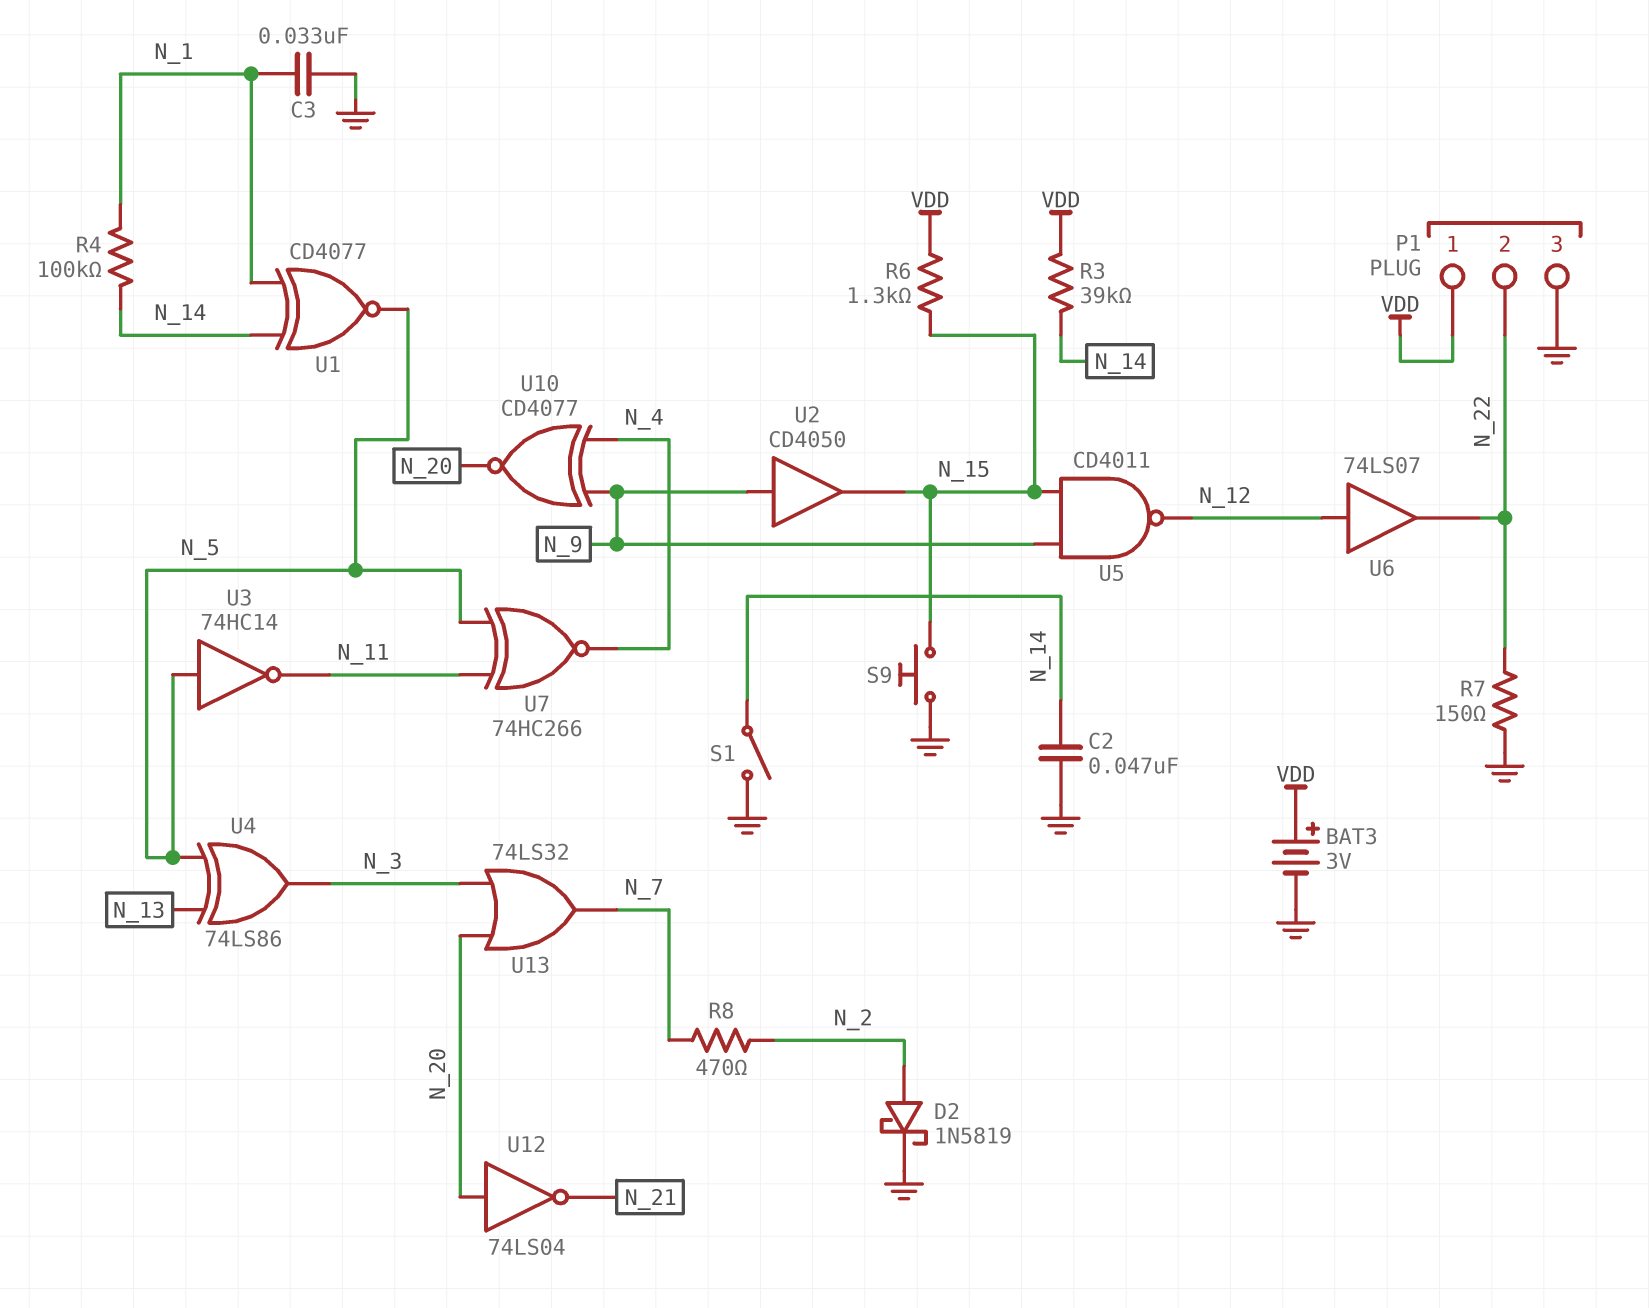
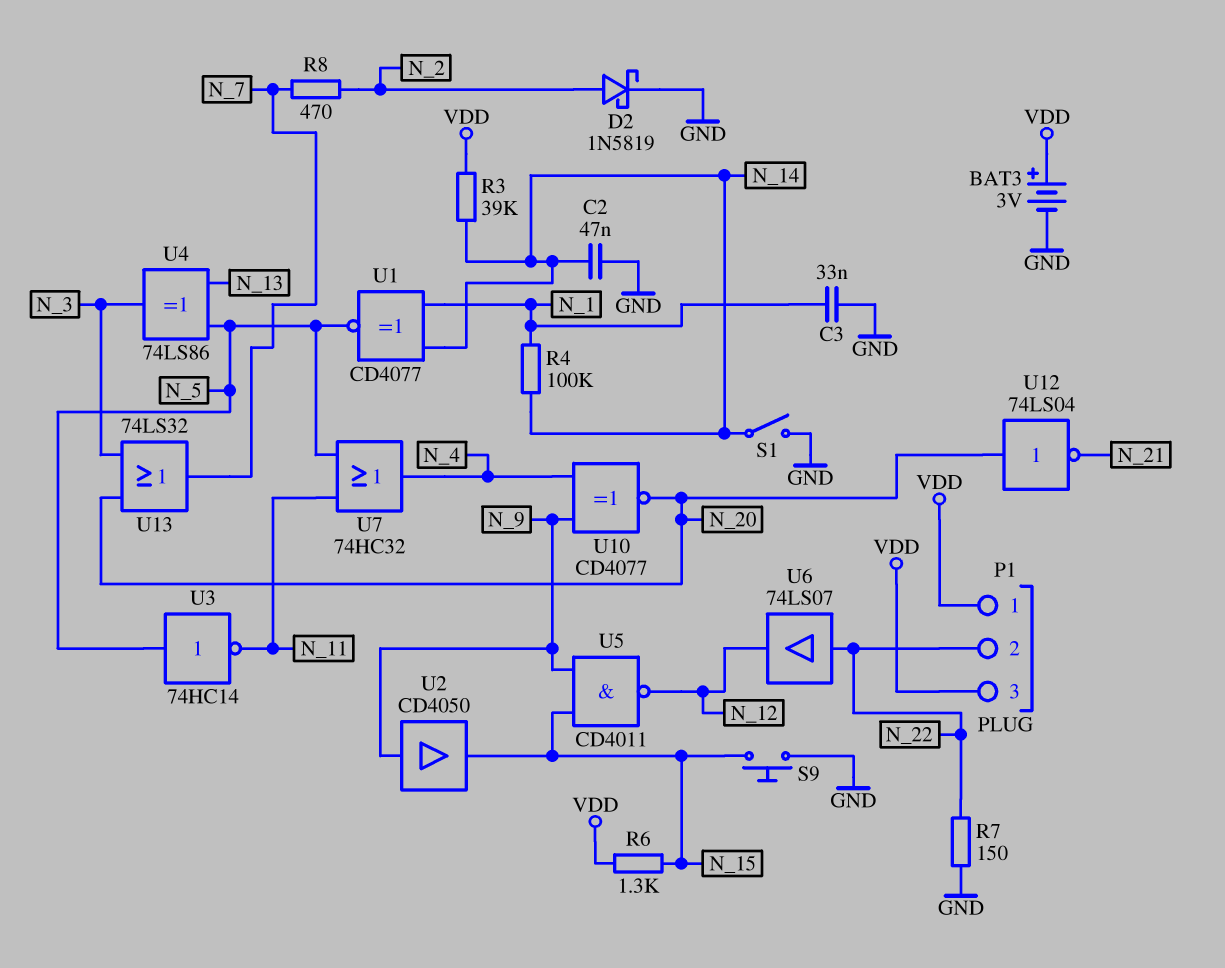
P1 pin 3: GND -> VDD
U6: buffer 74LS07 (in N_12, out N_22) -> buffer 74LS07 (in N_22, out N_12)
U7: XNOR 74HC266 (in N_5, in N_11, out N_4) -> OR 74HC32 (in N_5, in N_11, out N_4)

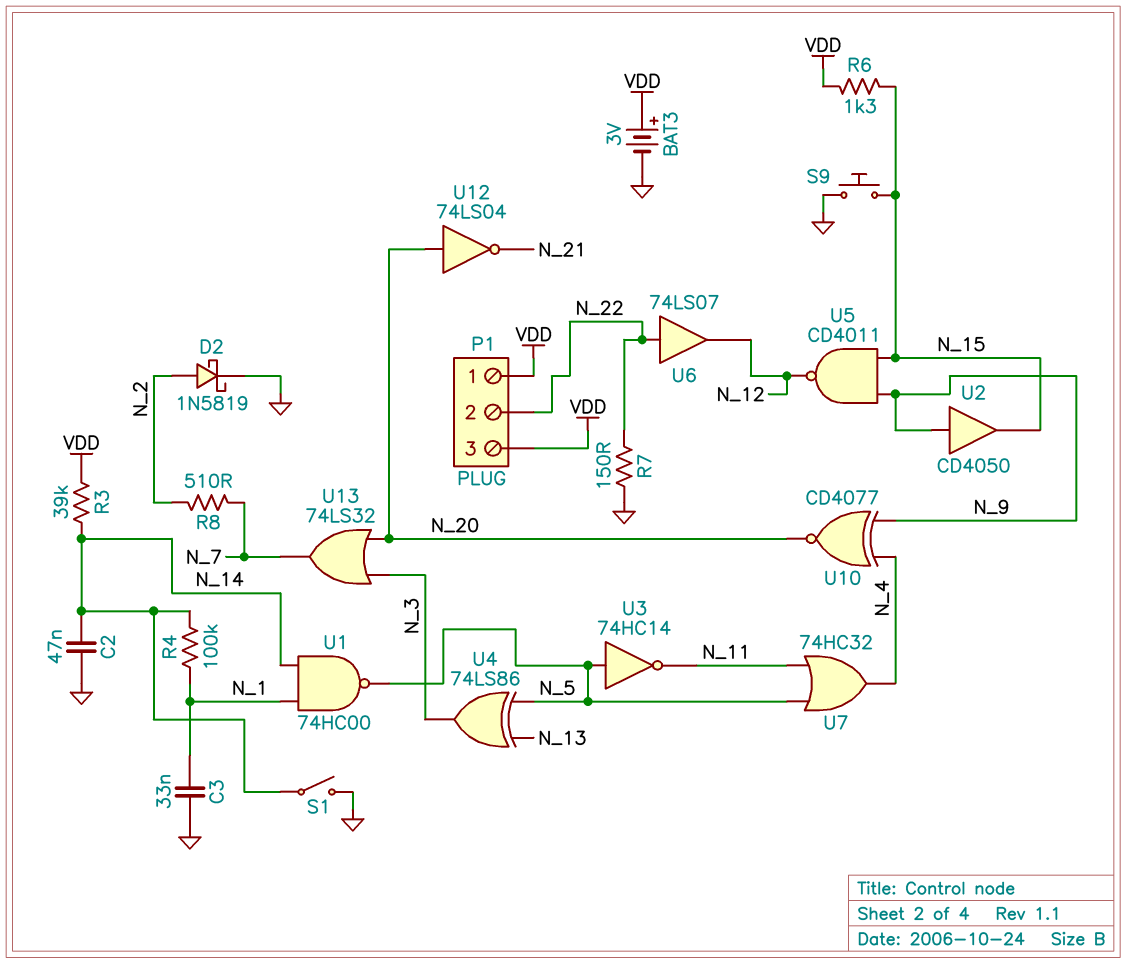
R8: 470 (N_2, N_7) -> 510 (N_2, N_7)
U1: XNOR CD4077 (in N_1, in N_14, out N_5) -> NAND 74HC00 (in N_1, in N_14, out N_5)

